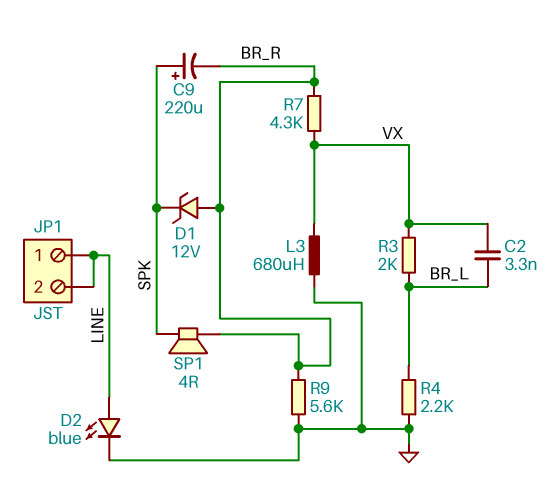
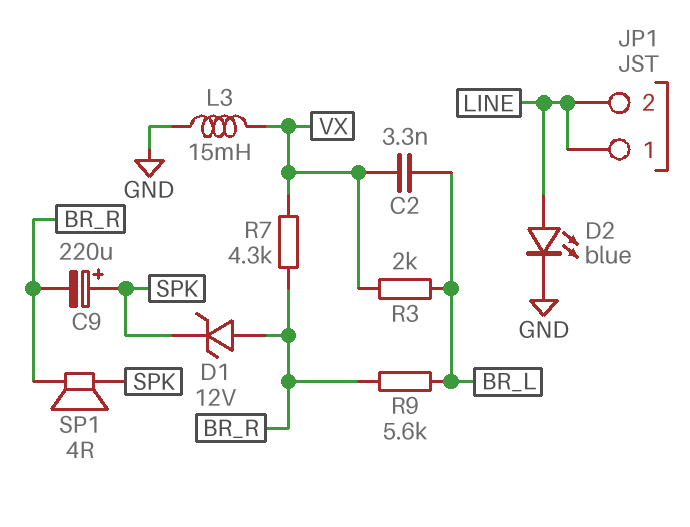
L3: 680uH (GND, VX) -> 15mH (GND, VX)
R4: 2.2k (BR_L, GND) -> none
R9: 5.6k (BR_R, GND) -> 5.6k (BR_L, BR_R)

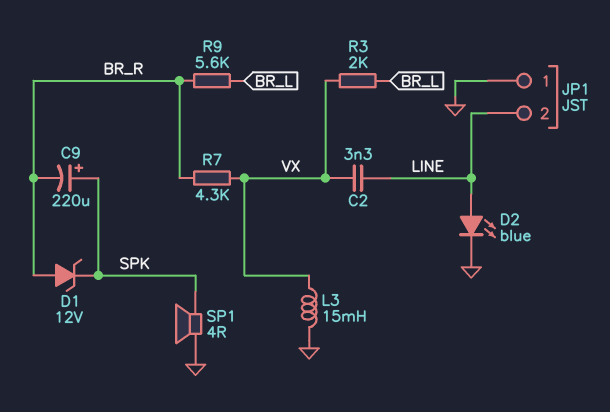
C2: 3.3nF (BR_L, VX) -> 3.3nF (LINE, VX)
JP1 pin 1: LINE -> GND
SP1: speaker 4R (BR_R, SPK) -> speaker 4R (GND, SPK)

